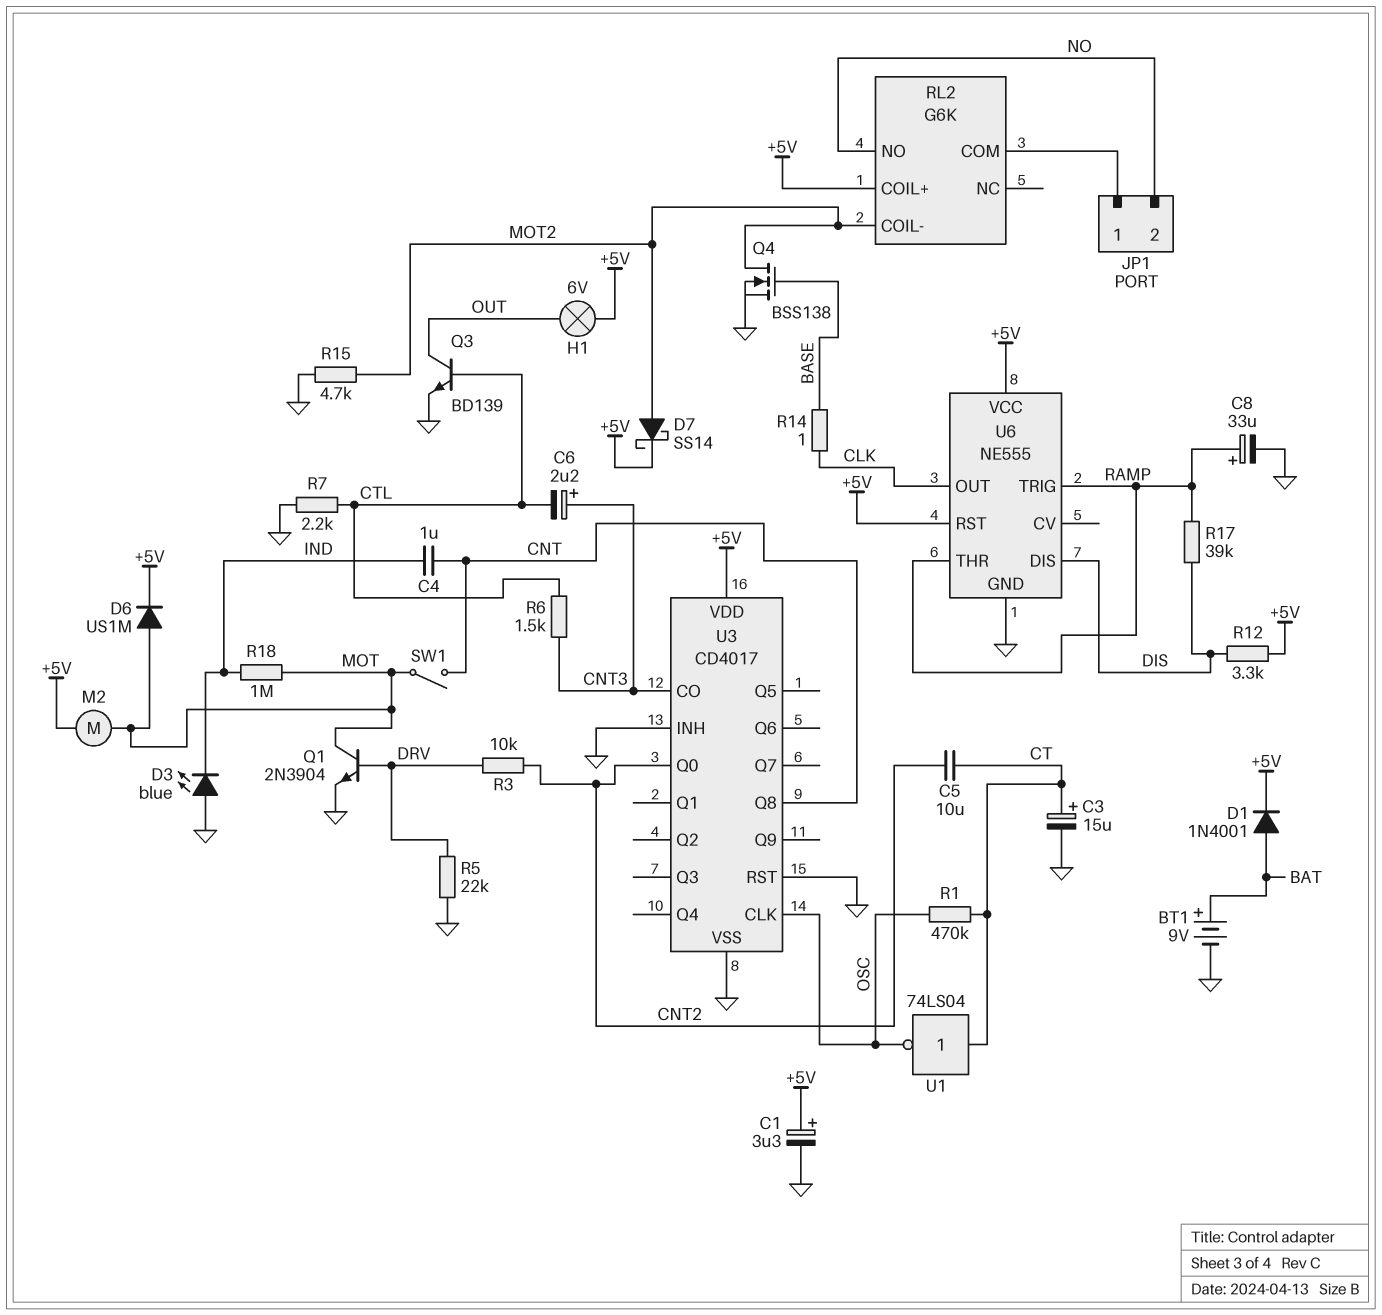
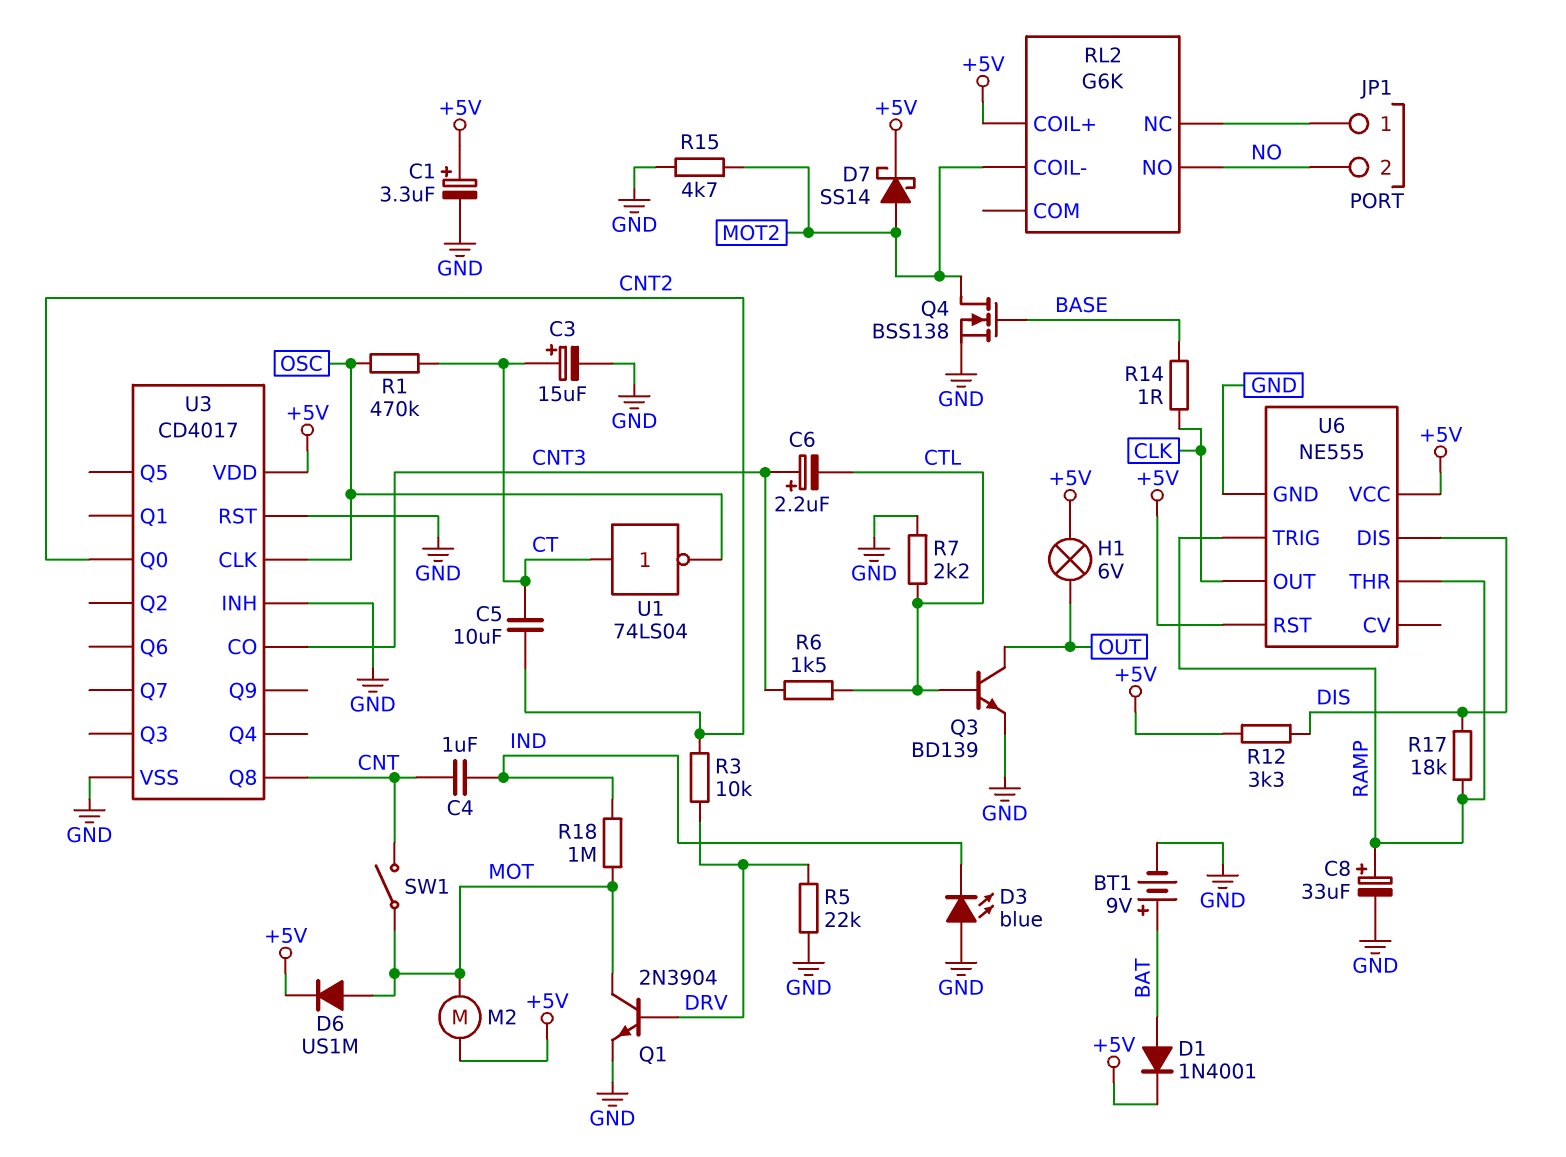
R17: 39k (DIS, RAMP) -> 18k (DIS, RAMP)
RL2 pin COM: JP1/1 -> none
RL2 pin NC: none -> JP1/1

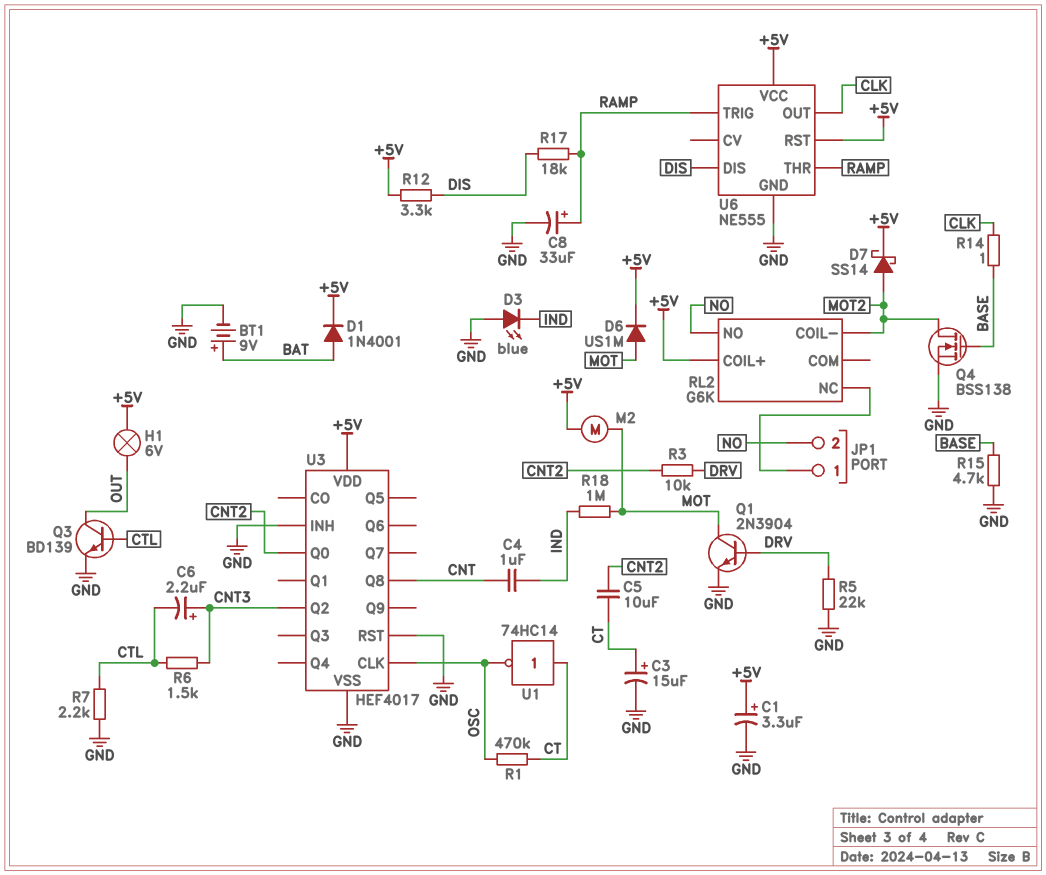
R15: 4.7k (GND, MOT2) -> 4.7k (BASE, GND)
SW1: switch (CNT, MOT) -> none
U1: NOT 74LS04 (in CT, out OSC) -> NOT 74HC14 (in CT, out OSC)
U3: CD4017 -> HEF4017
U3 pin CO: CNT3 -> none
U3 pin Q2: none -> CNT3

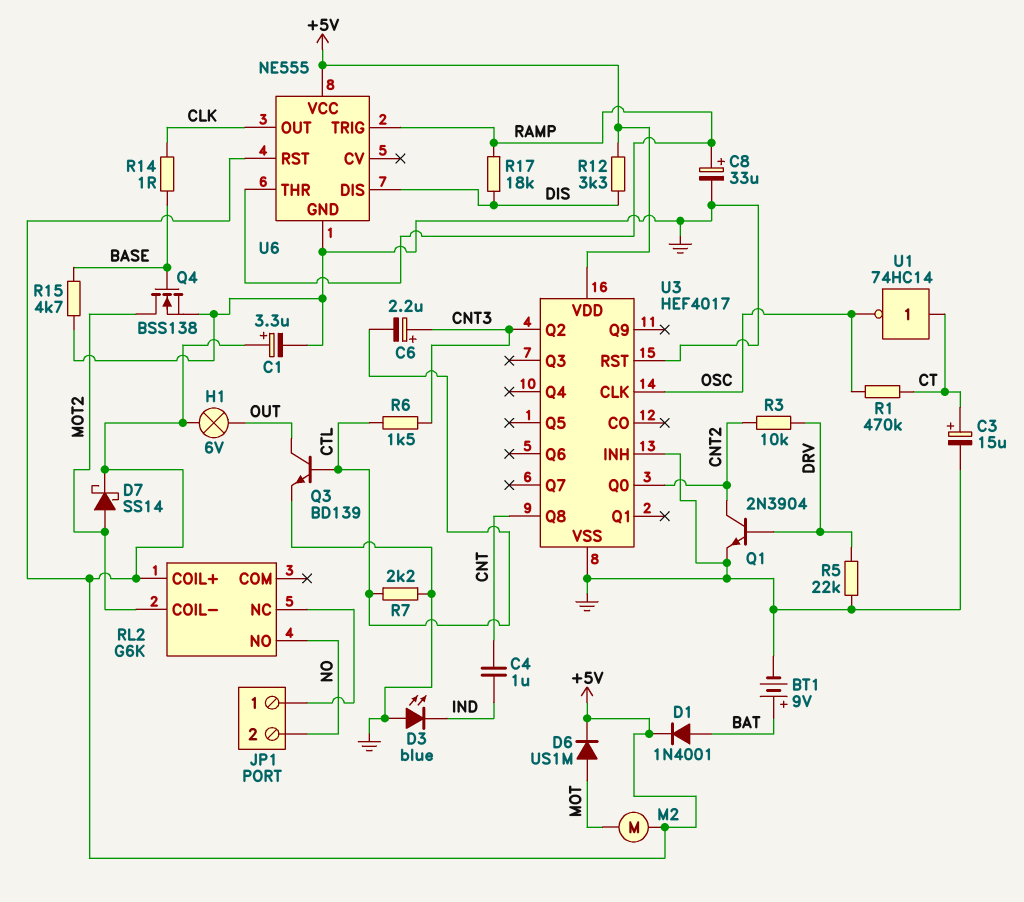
C5: 10uF (CNT2, CT) -> none
Q1: NPN 2N3904 (B DRV, C MOT, E GND) -> NPN 2N3904 (B DRV, C CNT2, E GND)
R18: 1M (IND, MOT) -> none

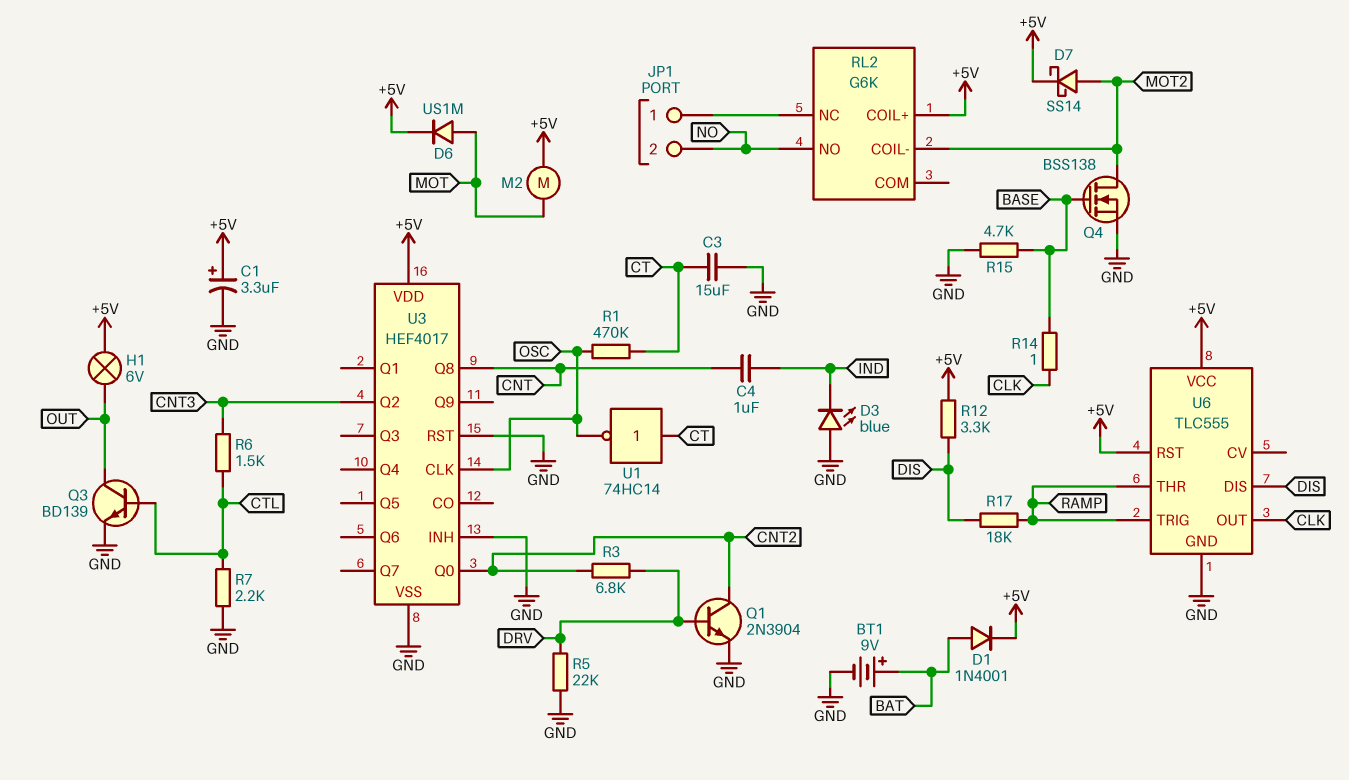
C3: 15uF (plus CT, minus GND) -> 15uF (CT, GND)
C6: 2.2uF (plus CNT3, minus CTL) -> none
C8: 33uF (plus RAMP, minus GND) -> none
R3: 10k (CNT2, DRV) -> 6.8k (CNT2, DRV)
U6: NE555 -> TLC555

